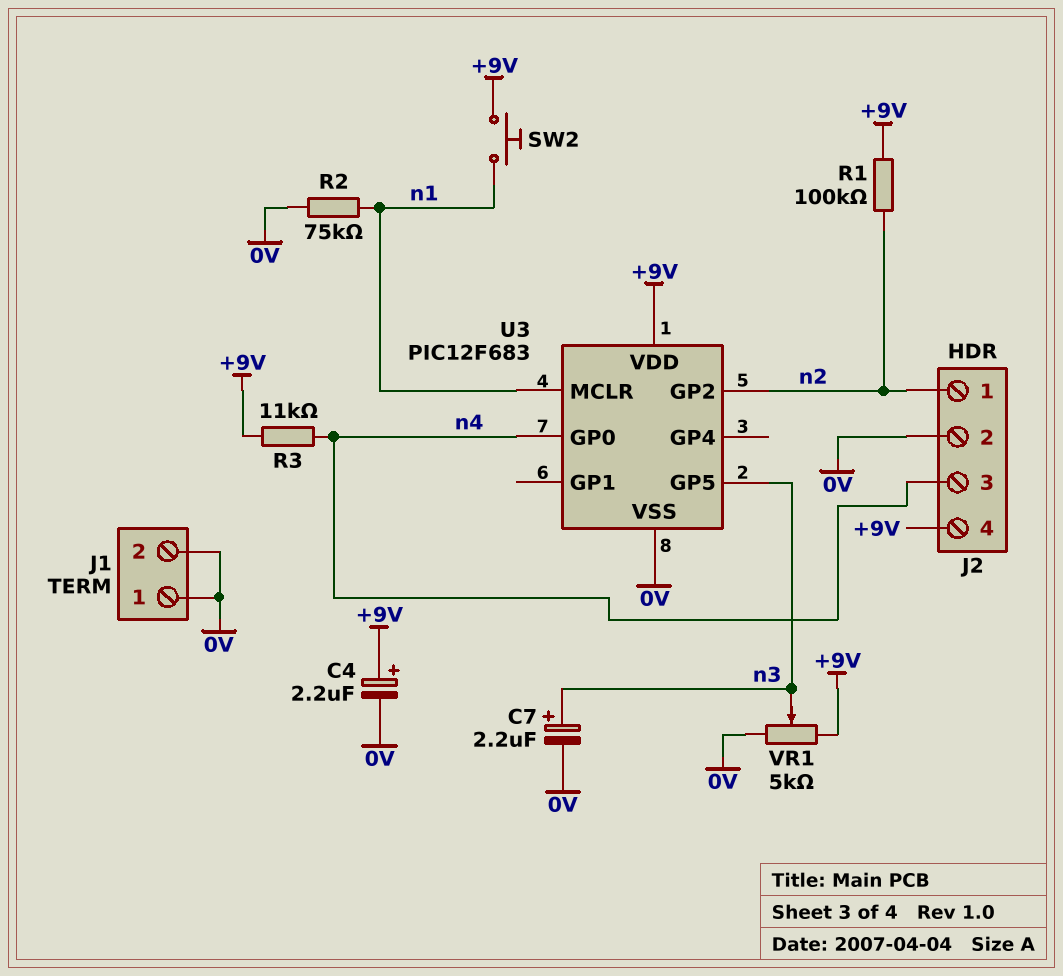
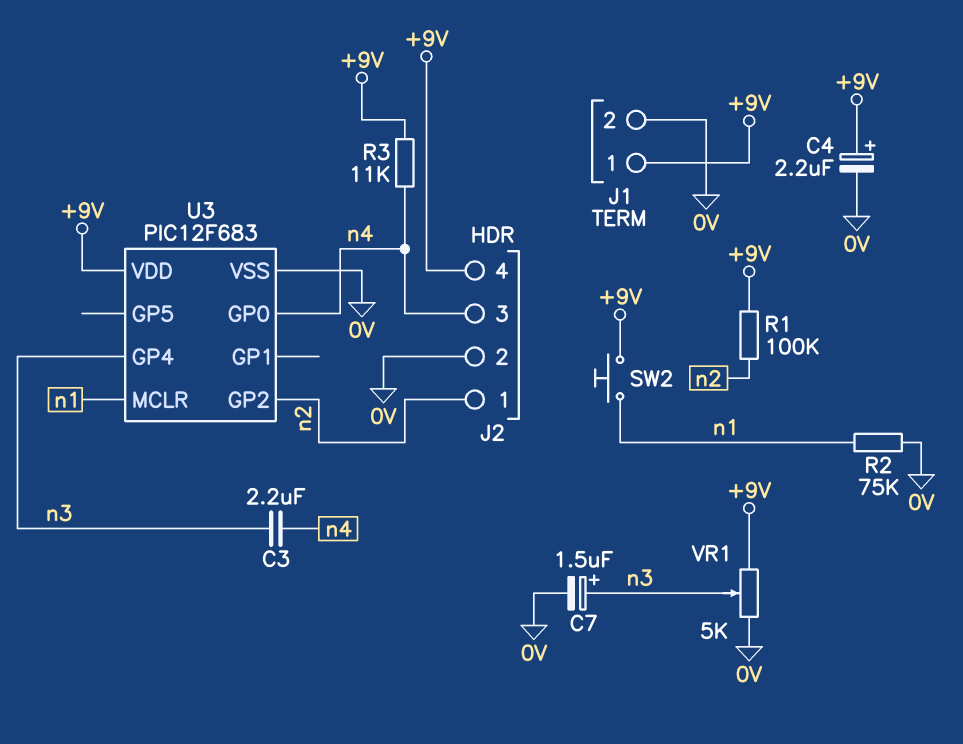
C3: none -> 2.2uF (n3, n4)
C7: 2.2uF (plus n3, minus 0V) -> 1.5uF (plus n3, minus 0V)
J1 pin 1: 0V -> +9V
U3 pin GP4: none -> n3
U3 pin GP5: n3 -> none

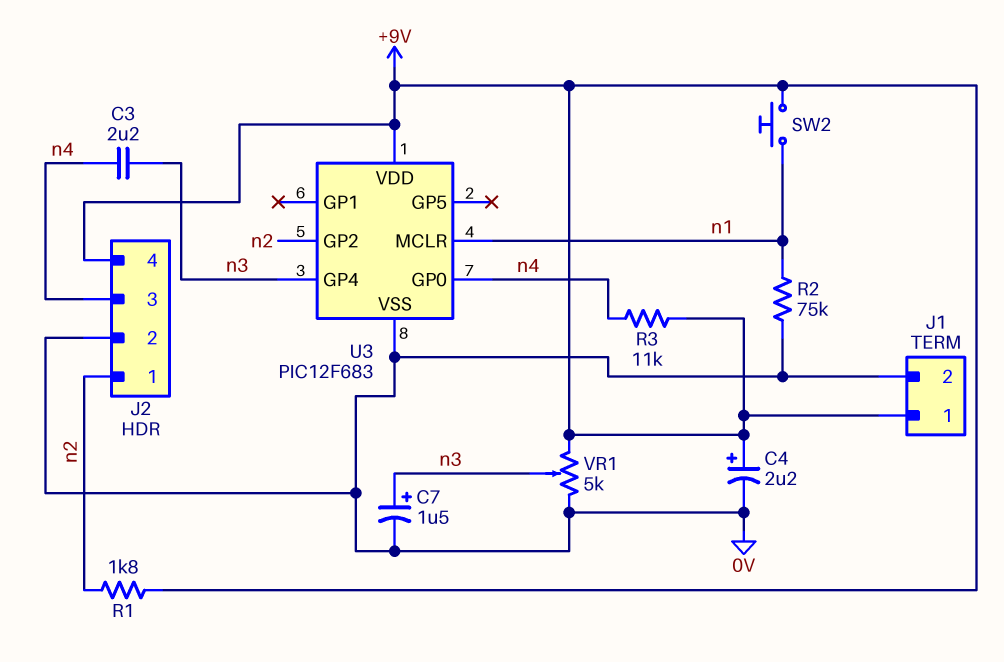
R1: 100k (+9V, n2) -> 1.8k (+9V, n2)

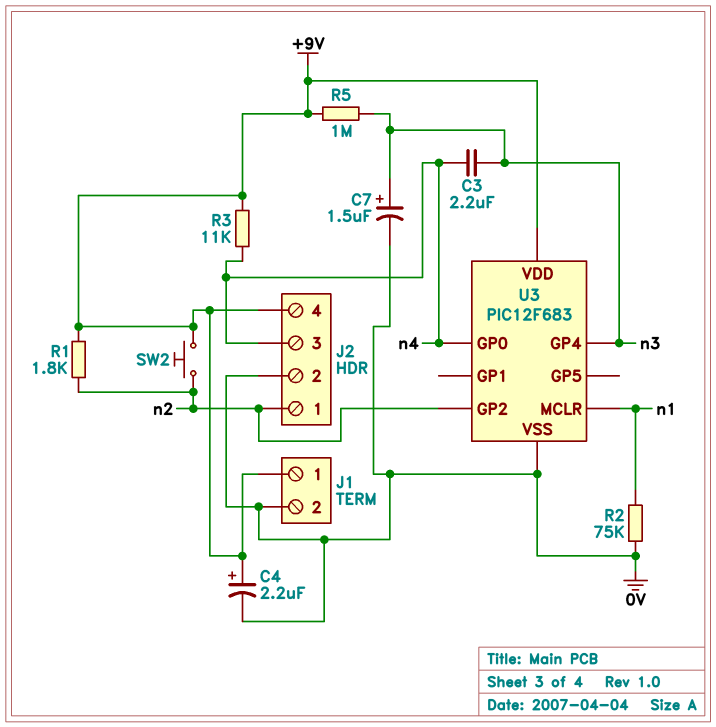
R5: none -> 1M (+9V, n3)
SW2: button (+9V, n1) -> button (+9V, n2)
VR1: 5k (+9V, 0V, wiper n3) -> none

